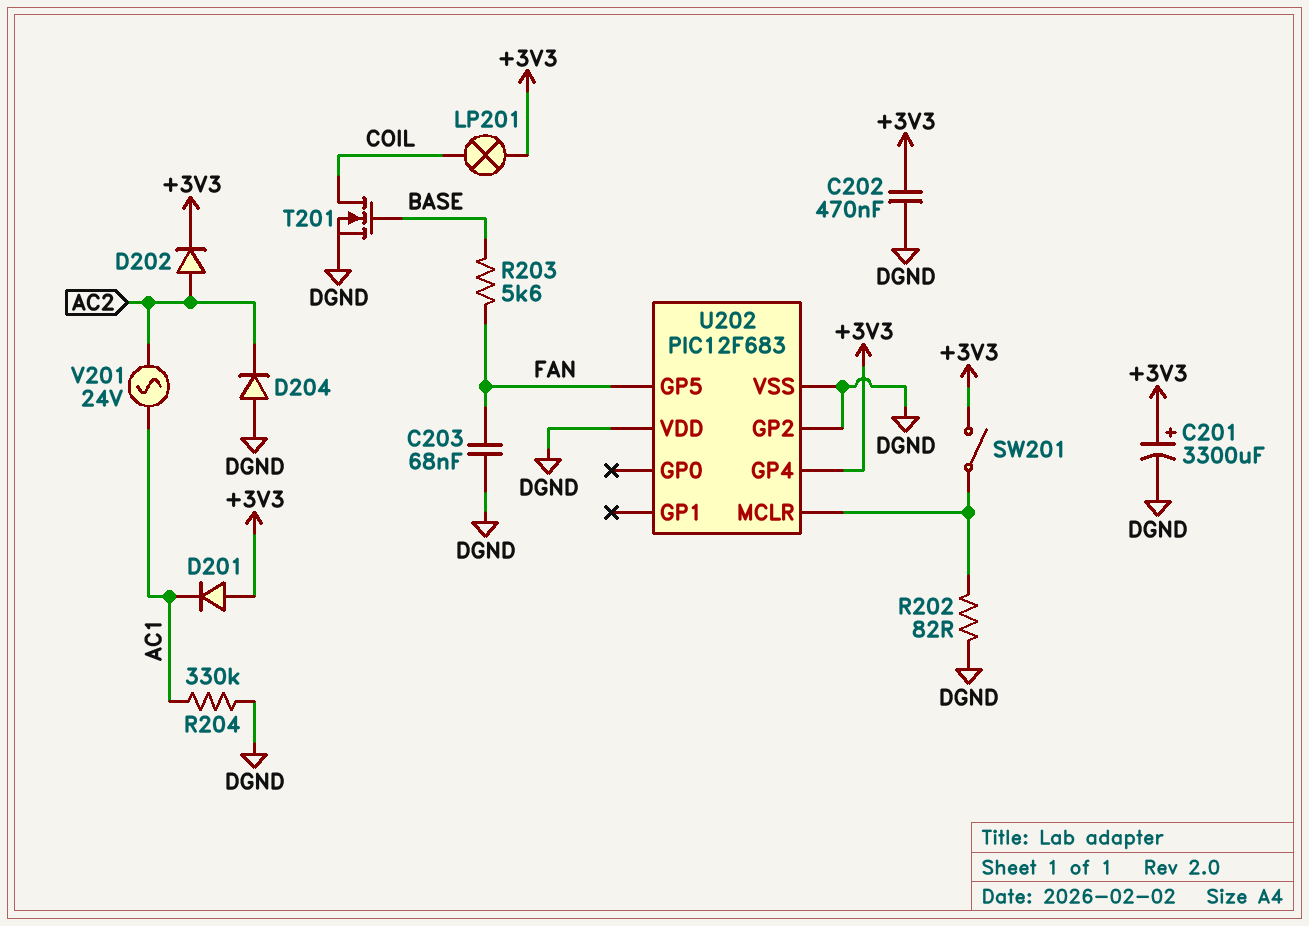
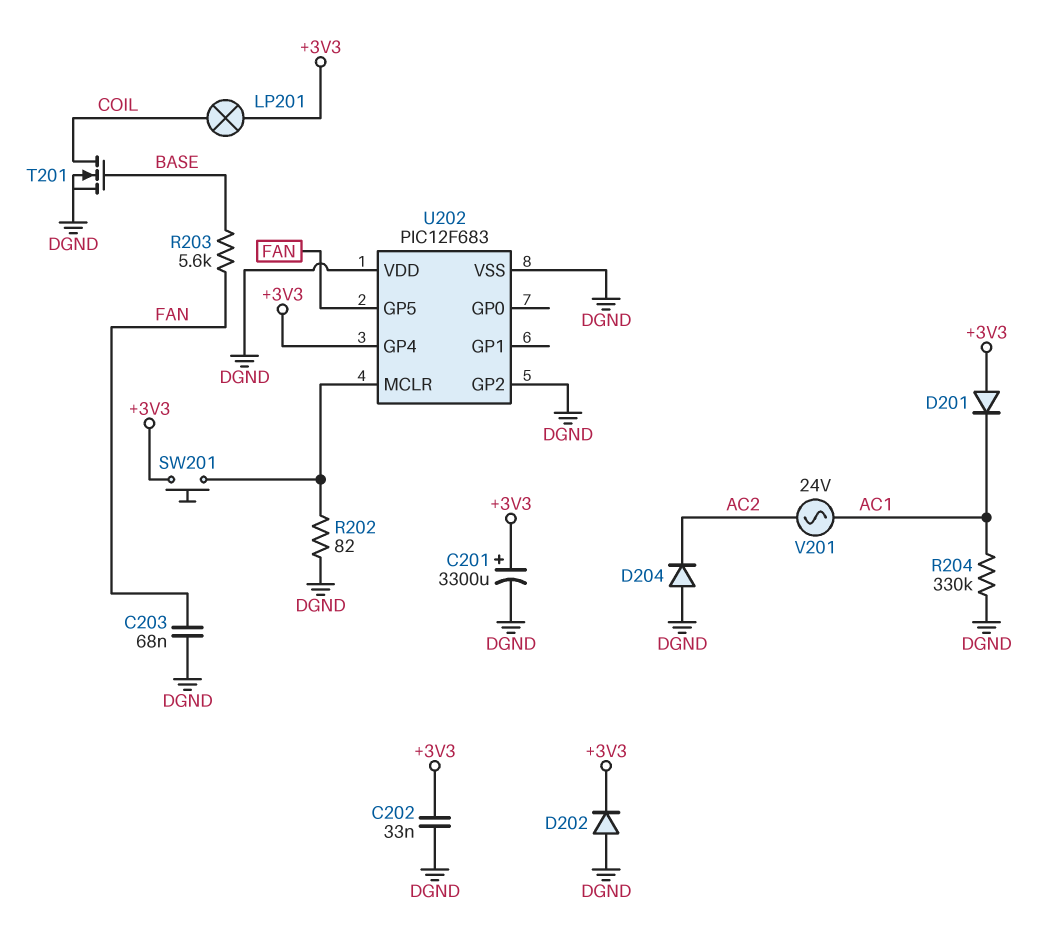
C202: 470nF (+3V3, DGND) -> 33nF (+3V3, DGND)
D202: diode (A AC2, K +3V3) -> diode (A DGND, K +3V3)
SW201: switch (+3V3, U202/MCLR) -> button (+3V3, U202/MCLR)

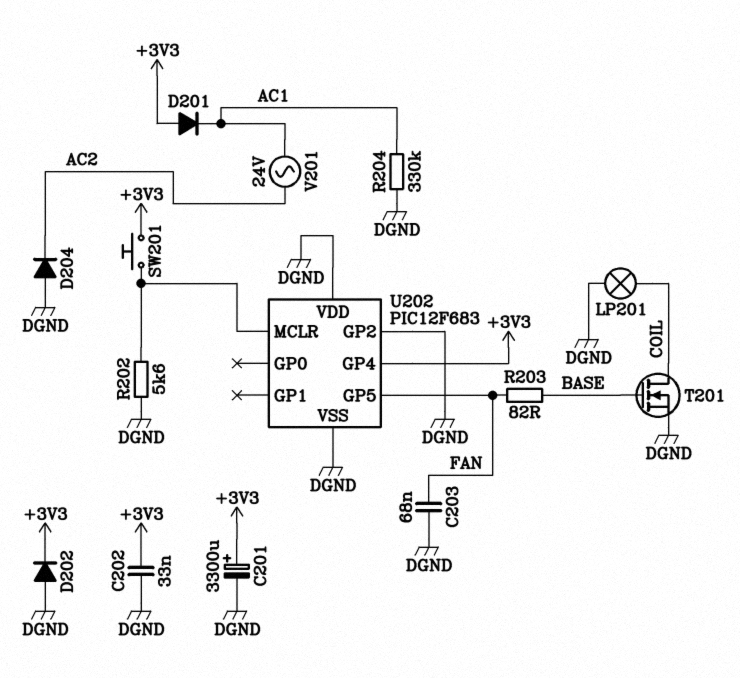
LP201: lamp (+3V3, COIL) -> lamp (COIL, DGND)
R202: 82 (DGND, U202/MCLR) -> 5.6k (DGND, U202/MCLR)
R203: 5.6k (BASE, FAN) -> 82 (BASE, FAN)

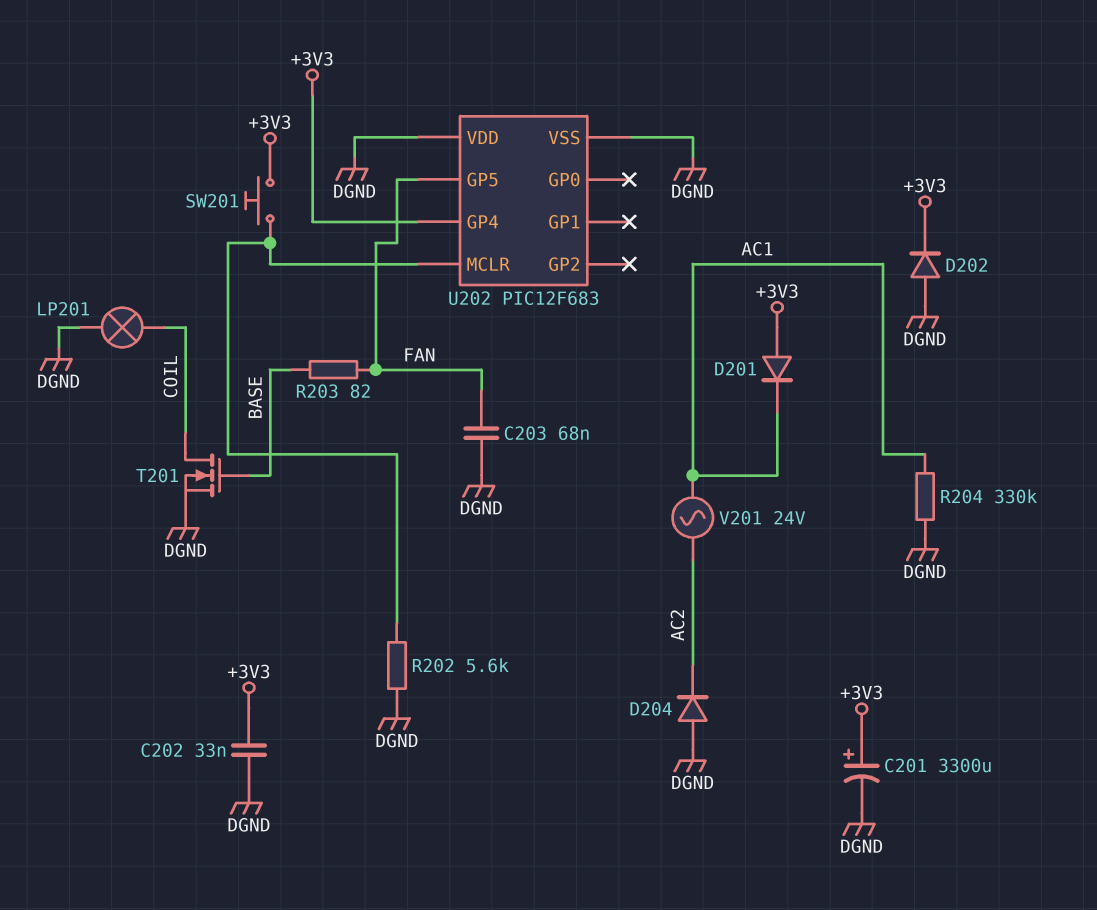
U202 pin GP2: DGND -> none

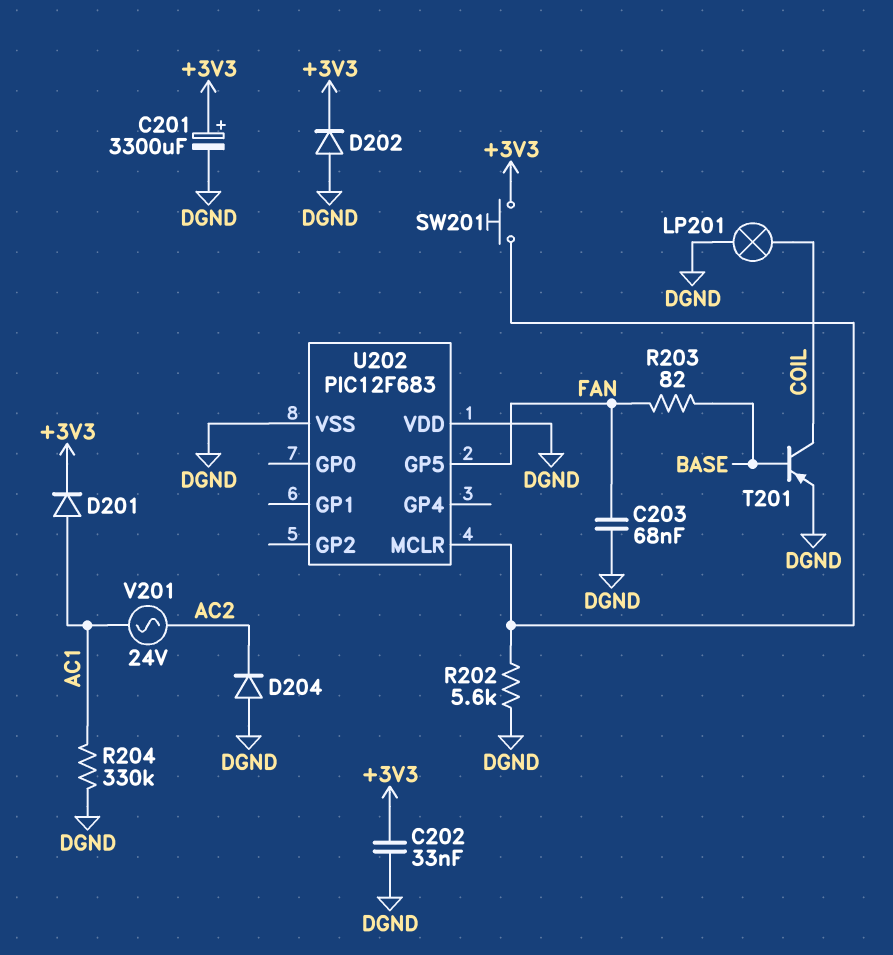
D201: diode (A +3V3, K AC1) -> diode (A AC1, K +3V3)
T201: NMOS (G BASE, D COIL, S DGND) -> PNP (B BASE, C COIL, E DGND)
U202 pin GP4: +3V3 -> none

